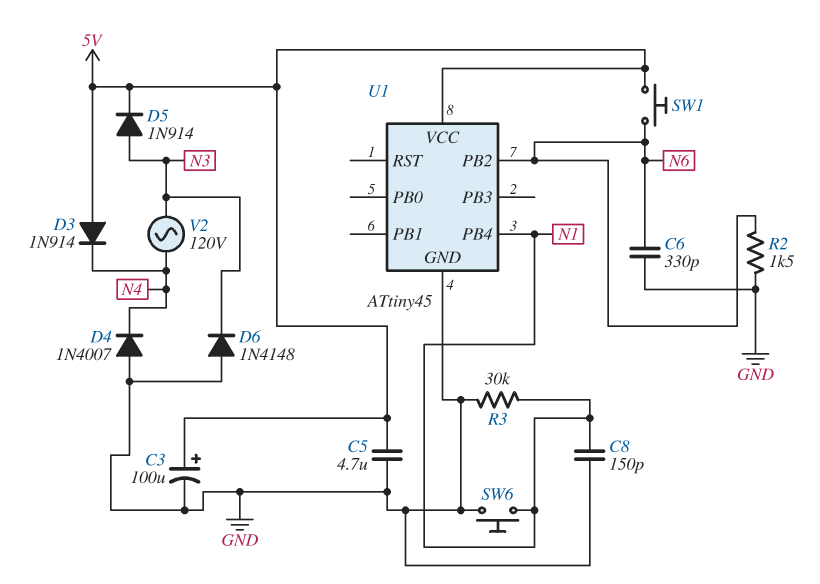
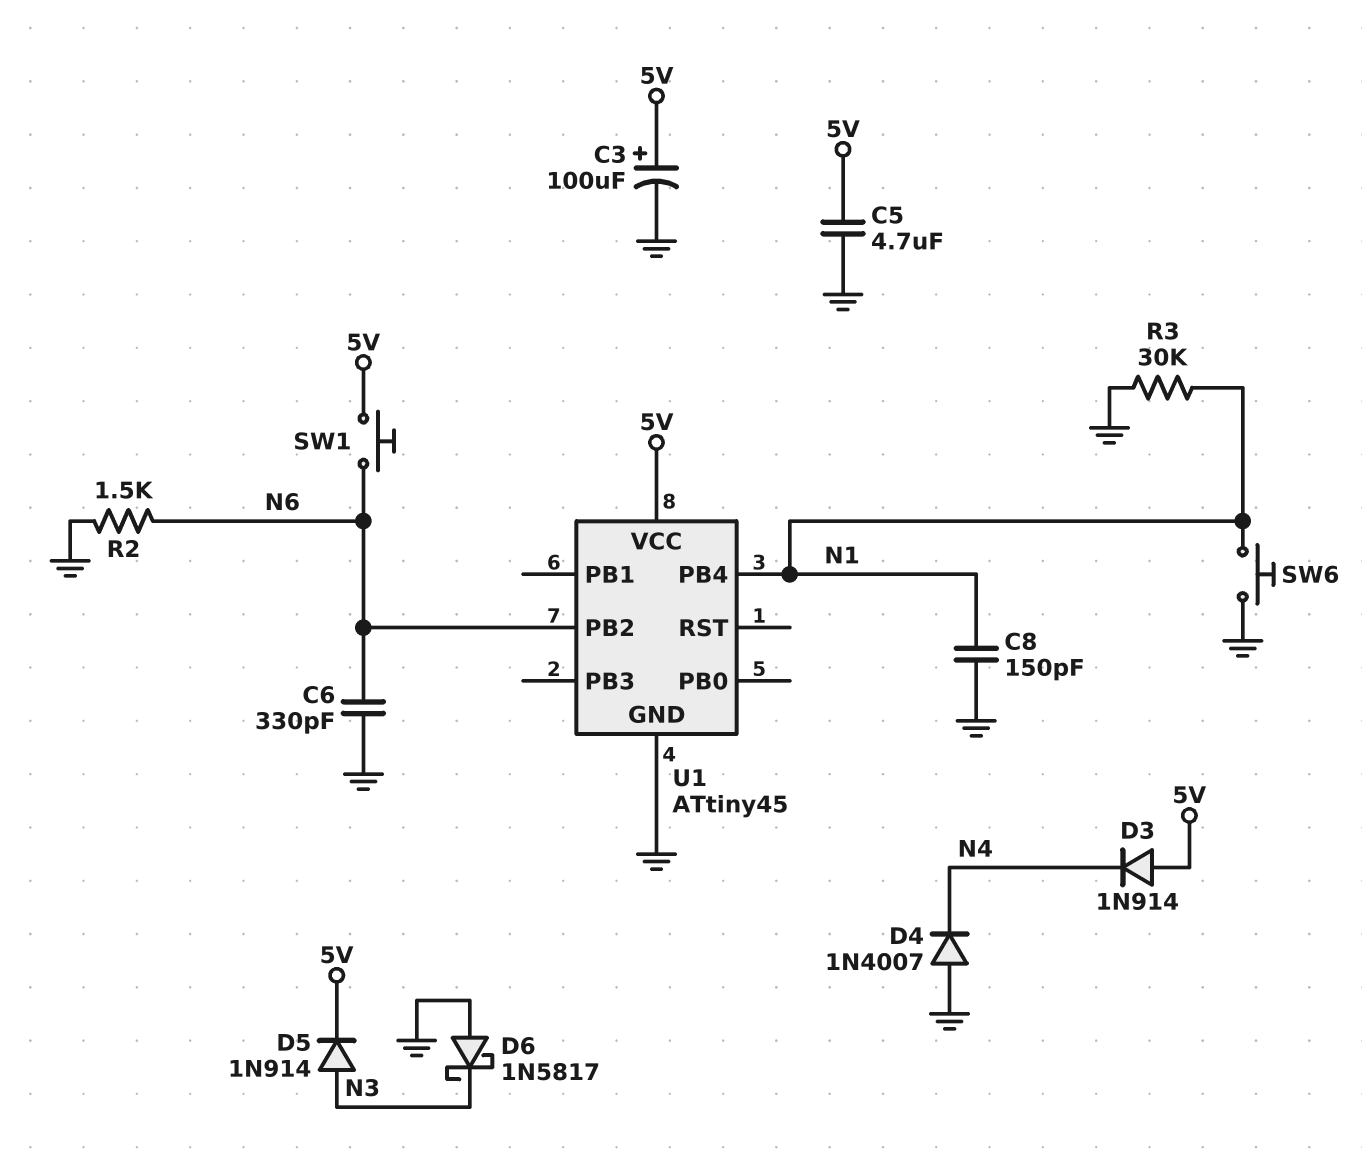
D6: diode 1N4148 (A GND, K N3) -> schottky 1N5817 (A GND, K N3)
V2: AC 120V (N3, N4) -> none

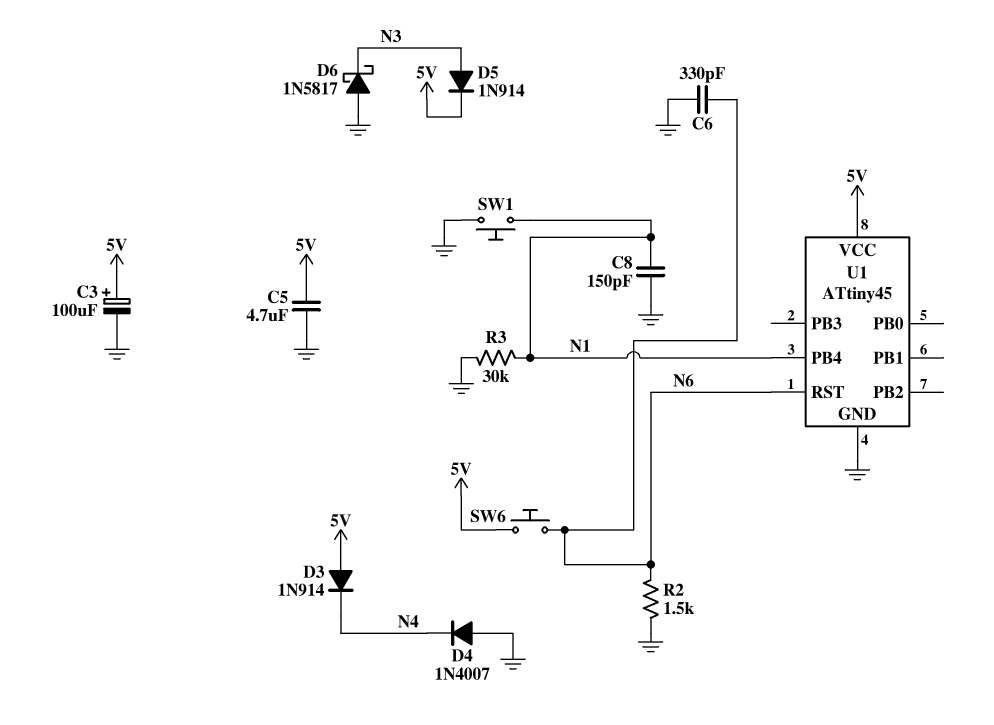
SW1: button (5V, N6) -> button (GND, N1)
SW6: button (GND, N1) -> button (5V, N6)
U1 pin PB2: N6 -> none
U1 pin RST: none -> N6

